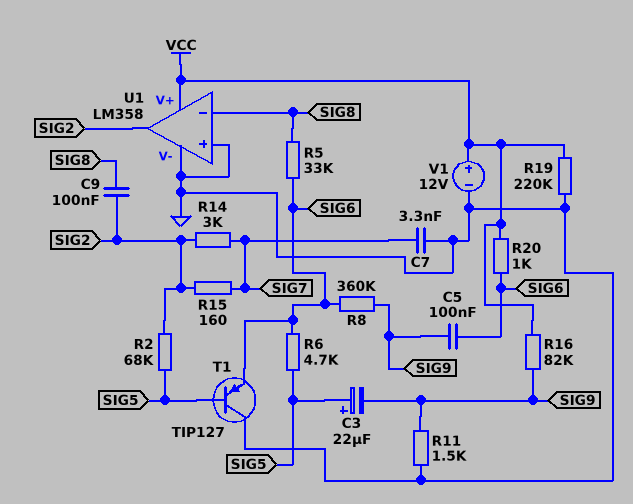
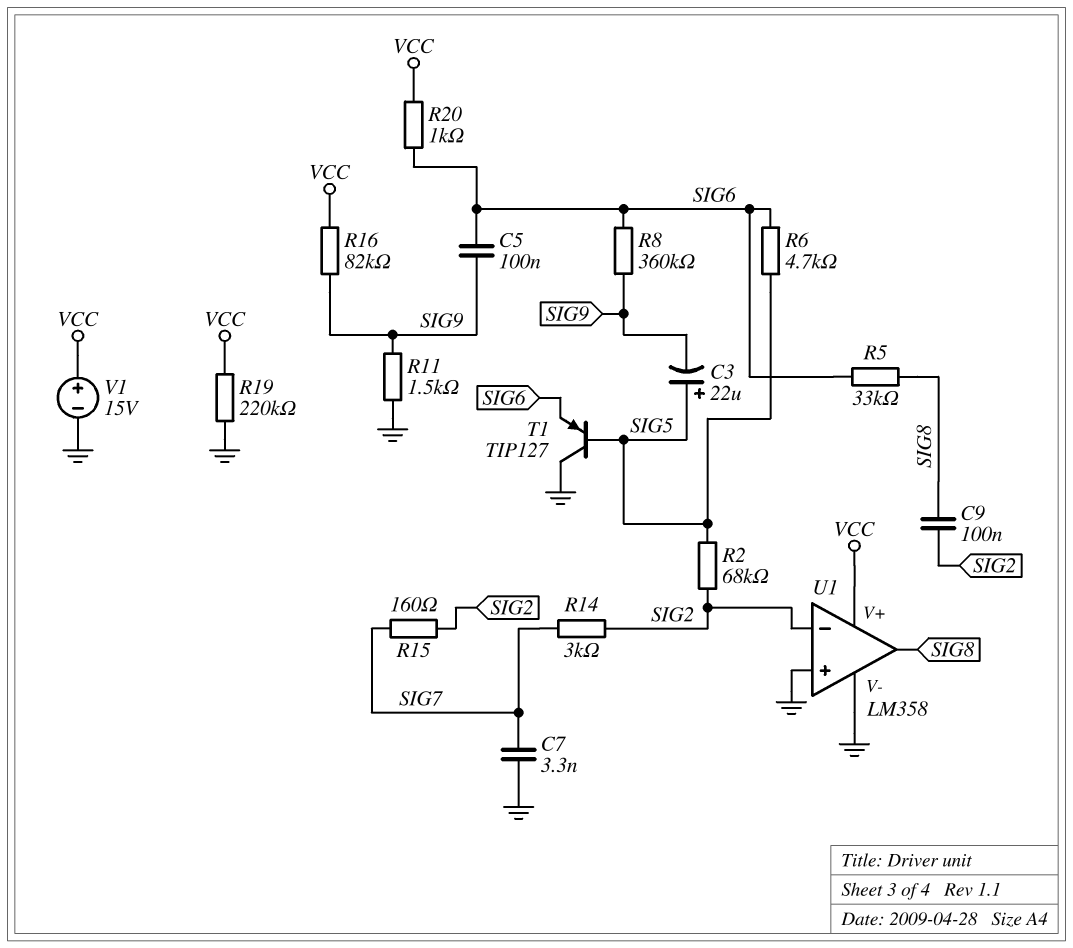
U1 pin in-: SIG8 -> SIG2
U1 pin out: SIG2 -> SIG8
V1: 12V (plus VCC, minus GND) -> 15V (plus VCC, minus GND)

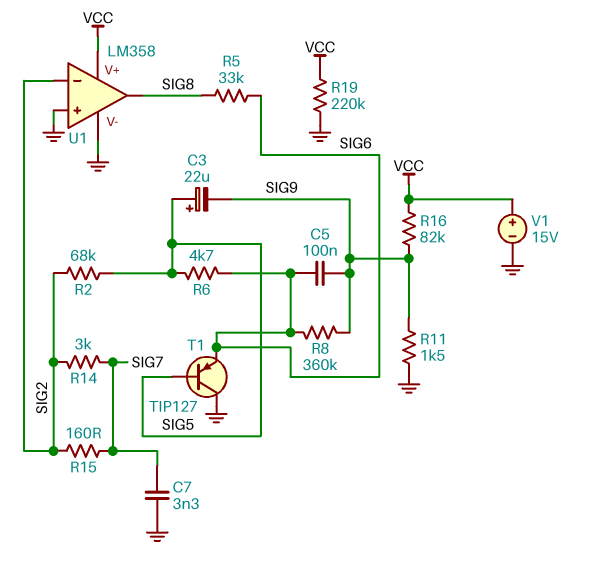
C9: 100nF (SIG2, SIG8) -> none
R20: 1k (SIG6, VCC) -> none

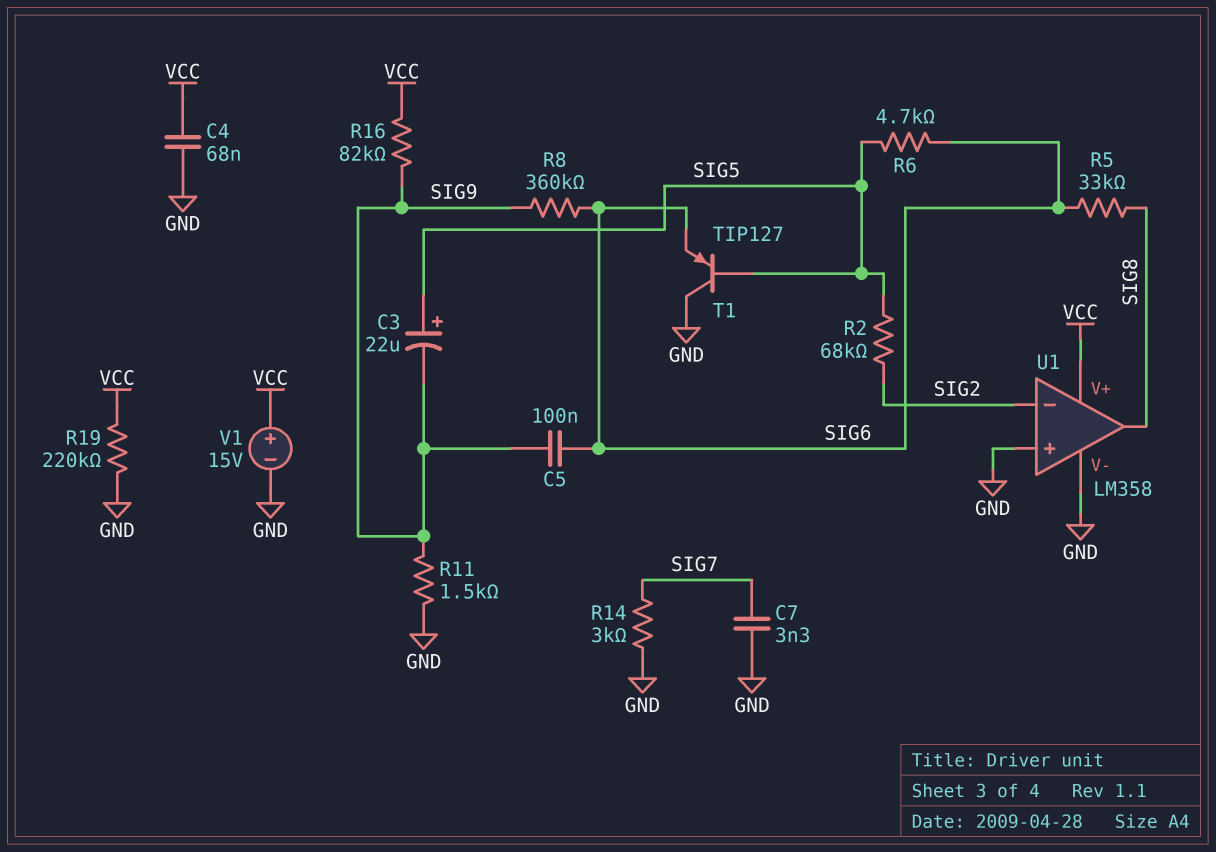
C4: none -> 68nF (GND, VCC)
R14: 3k (SIG2, SIG7) -> 3k (GND, SIG7)
R15: 160 (SIG2, SIG7) -> none

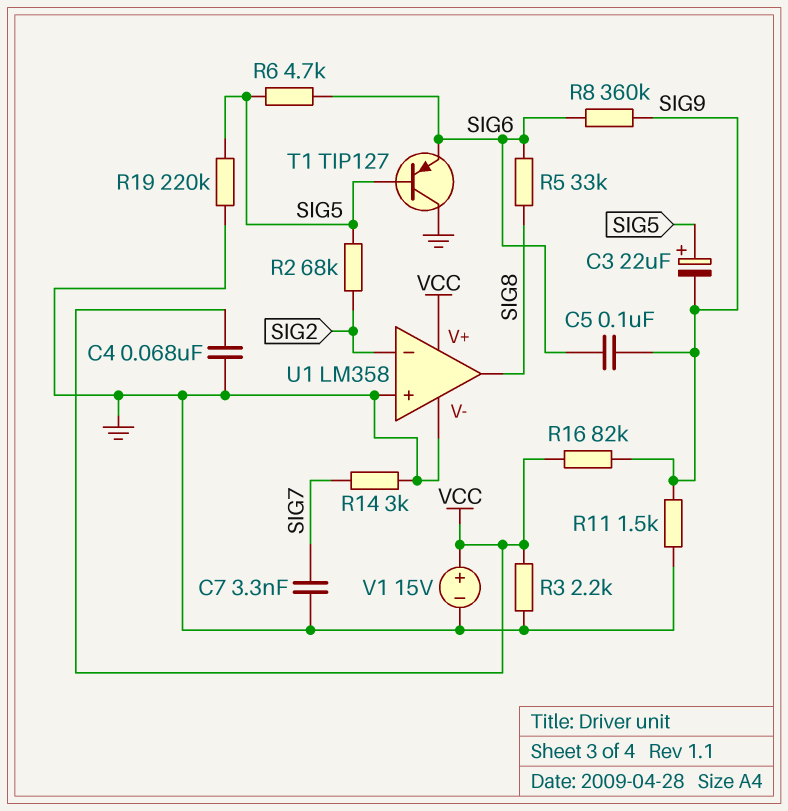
R3: none -> 2.2k (GND, VCC)
R19: 220k (GND, VCC) -> 220k (GND, SIG5)

